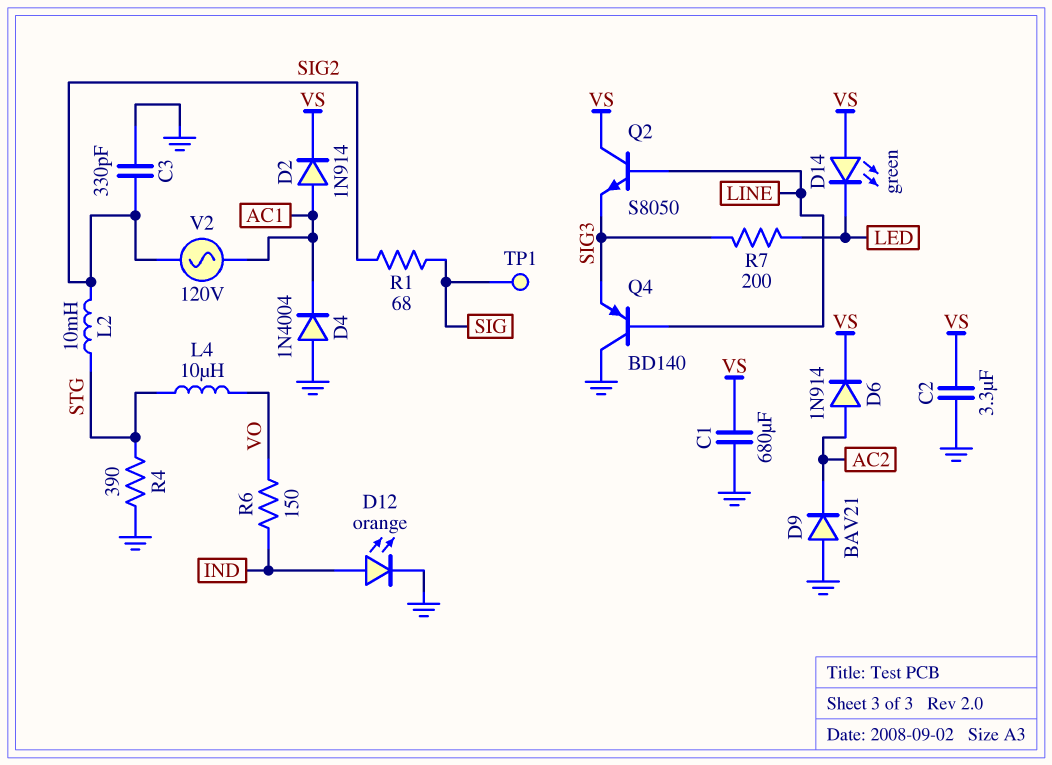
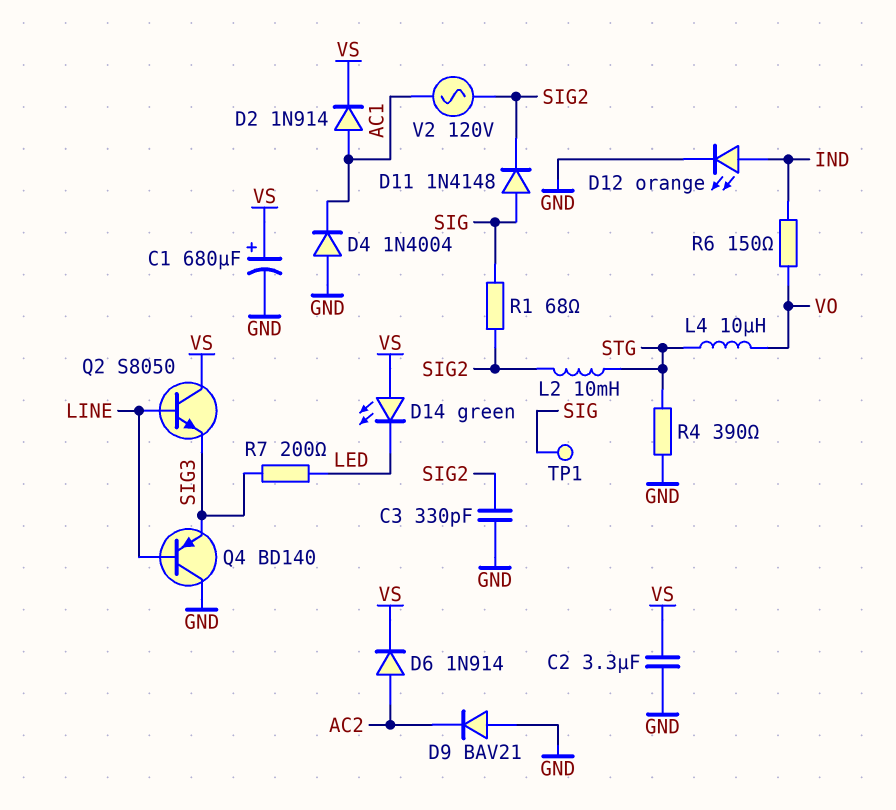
C1: 680uF (GND, VS) -> 680uF (plus VS, minus GND)
D11: none -> diode 1N4148 (A SIG, K SIG2)

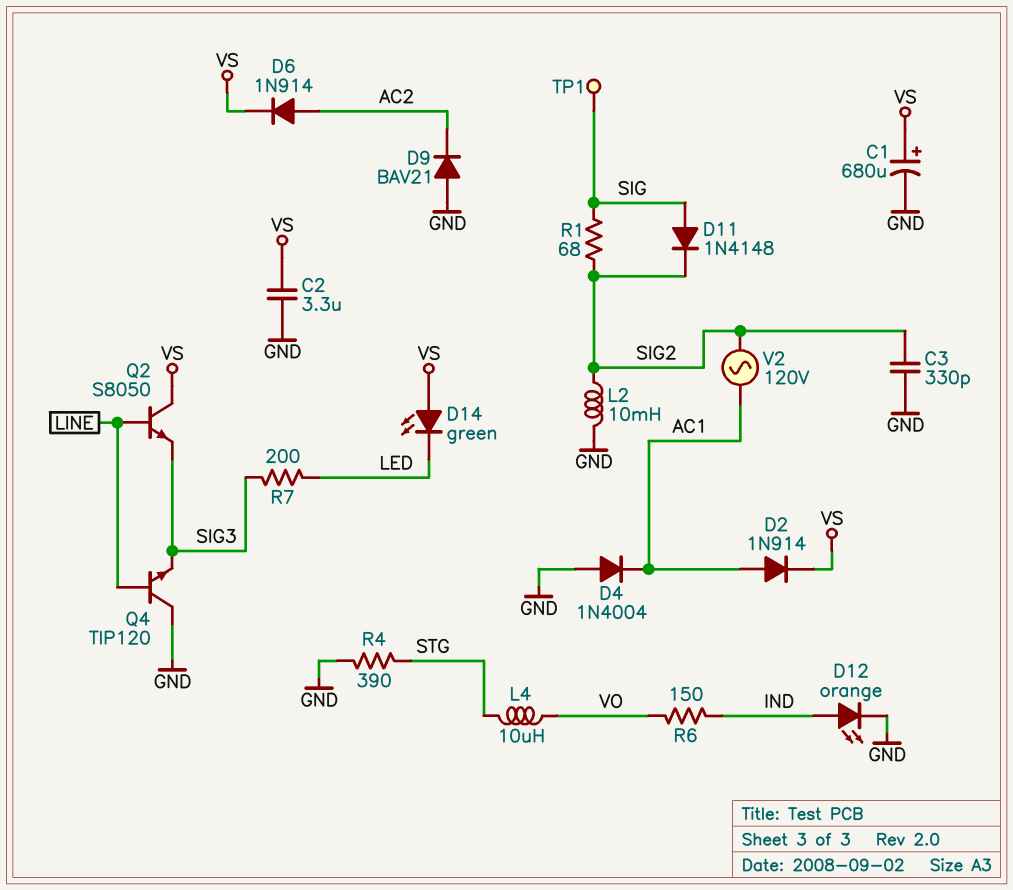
L2: 10mH (SIG2, STG) -> 10mH (GND, SIG2)
Q4: PNP BD140 (B LINE, C GND, E SIG3) -> NPN TIP120 (B LINE, C GND, E SIG3)

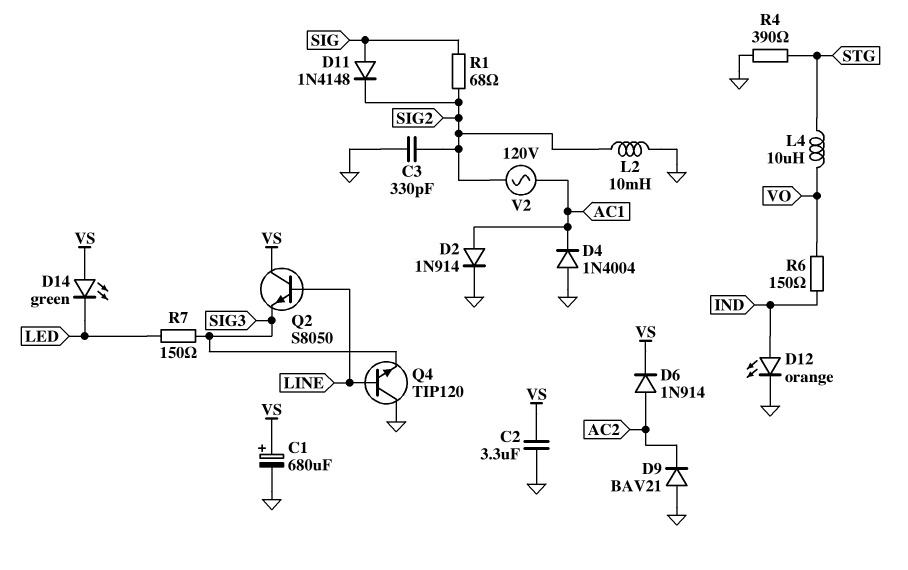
D2: diode 1N914 (A AC1, K VS) -> diode 1N914 (A AC1, K GND)
R7: 200 (LED, SIG3) -> 150 (LED, SIG3)
TP1: test point (SIG) -> none

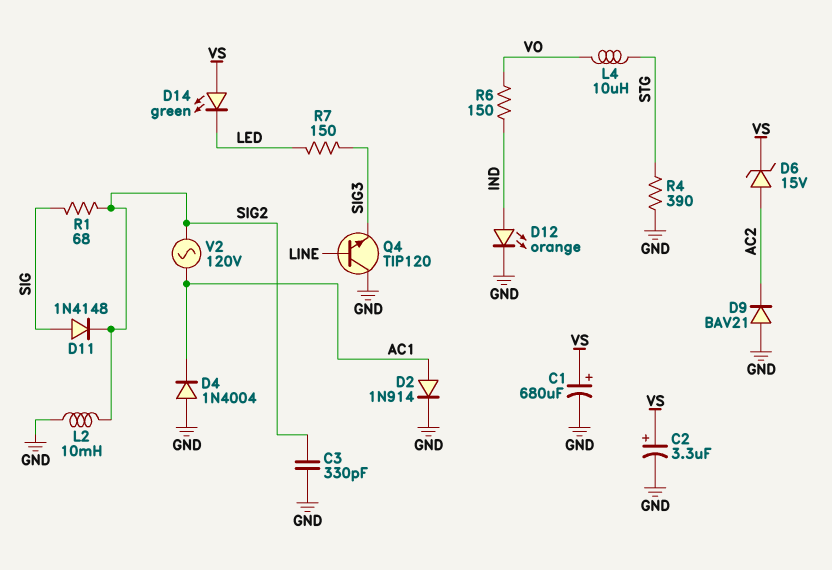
C2: 3.3uF (GND, VS) -> 3.3uF (plus VS, minus GND)
D6: diode 1N914 (A AC2, K VS) -> zener 15V (A AC2, K VS)
Q2: NPN S8050 (B LINE, C VS, E SIG3) -> none

